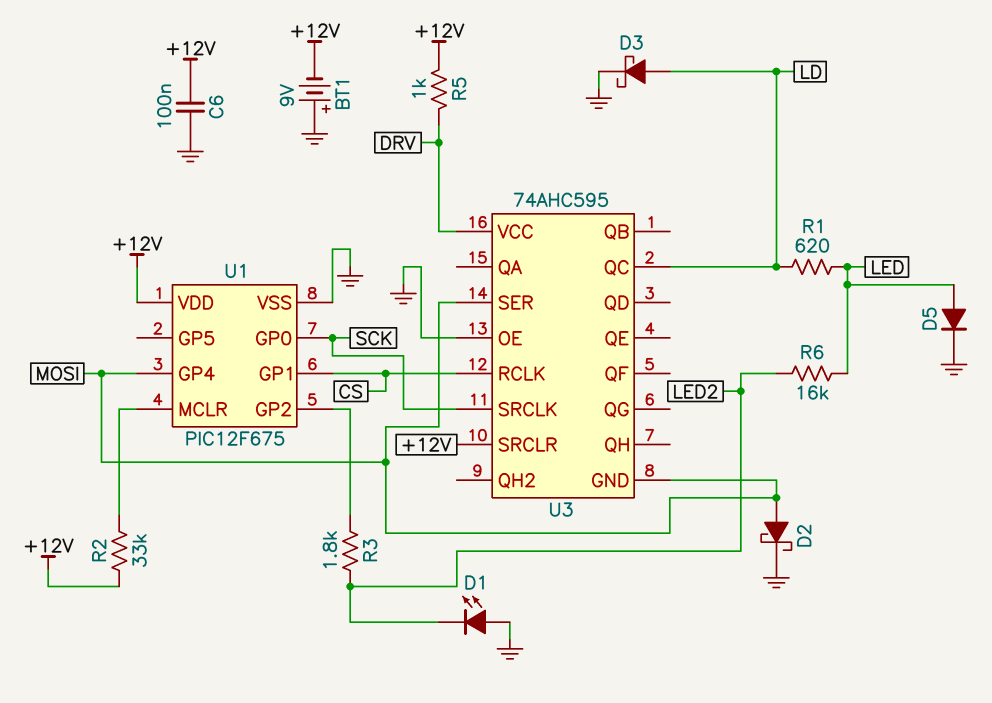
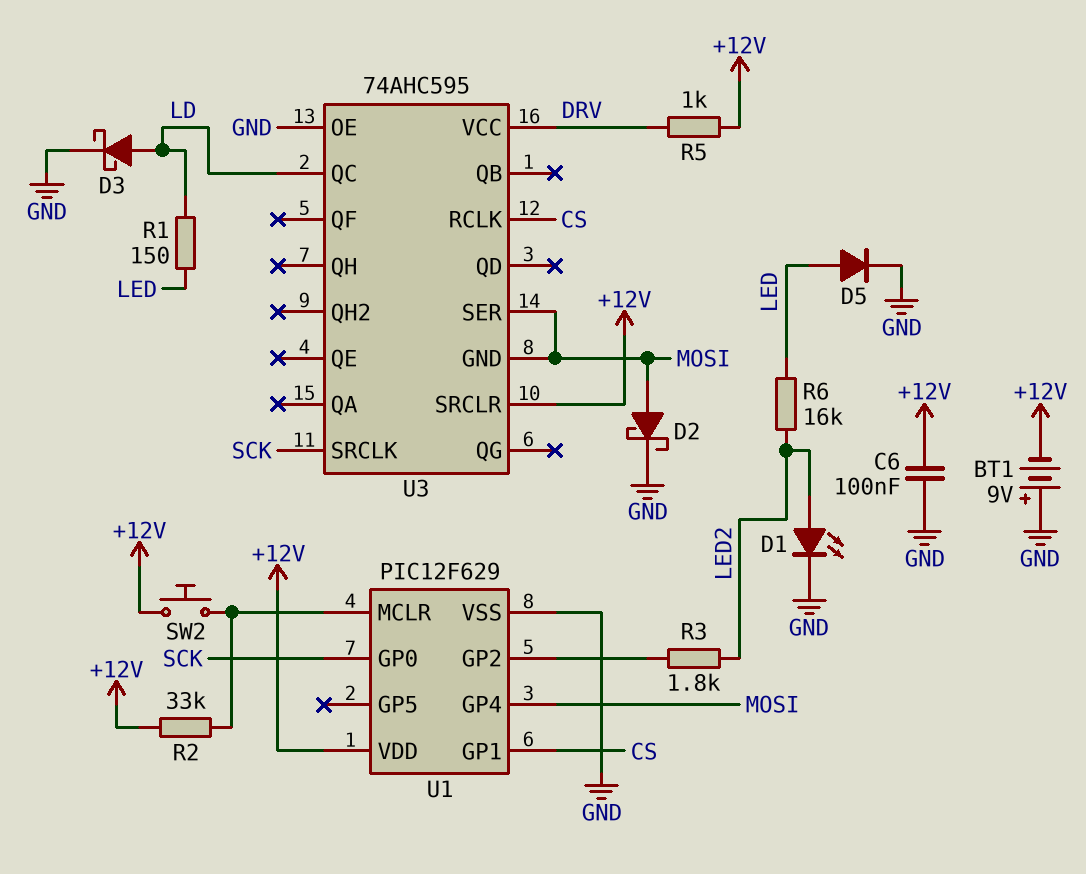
D1: LED (A GND, K LED2) -> LED (A LED2, K GND)
R1: 620 (LD, LED) -> 150 (LD, LED)
SW2: none -> button (+12V, U1/MCLR)
U1: PIC12F675 -> PIC12F629

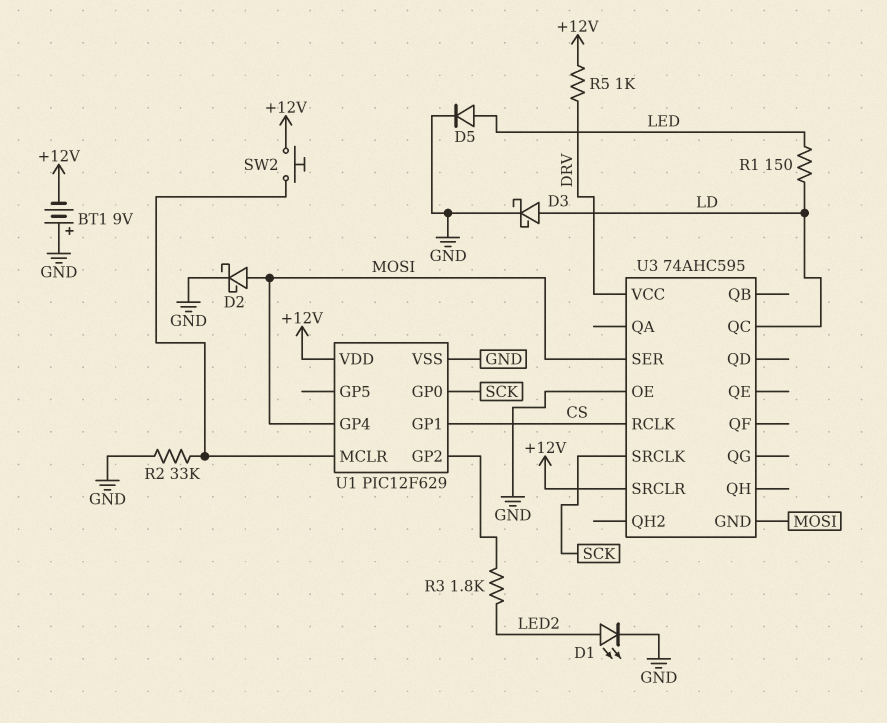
C6: 100nF (+12V, GND) -> none
R2: 33k (+12V, U1/MCLR) -> 33k (GND, U1/MCLR)
R6: 16k (LED, LED2) -> none

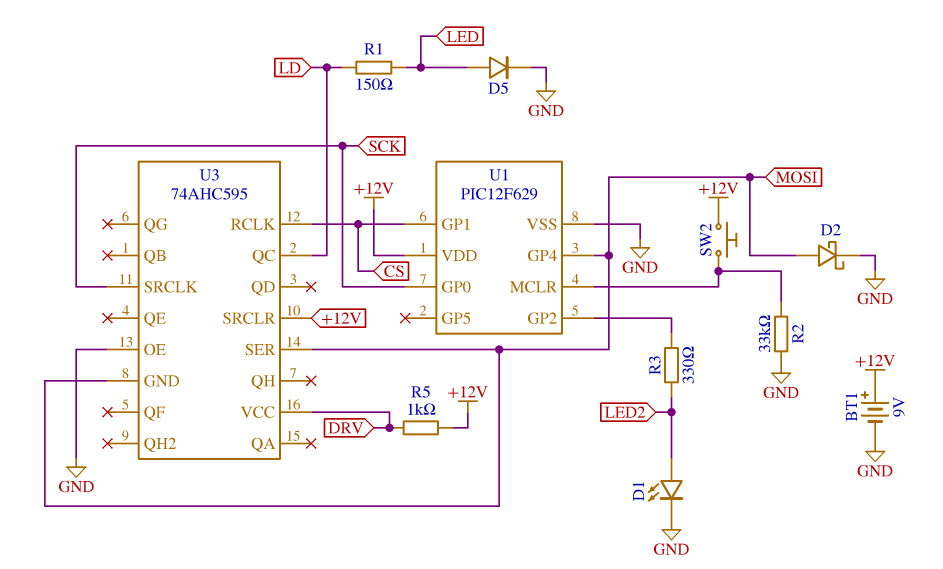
BT1: 9V (plus GND, minus +12V) -> 9V (plus +12V, minus GND)
D3: schottky (A LD, K GND) -> none
R3: 1.8k (LED2, U1/GP2) -> 330 (LED2, U1/GP2)

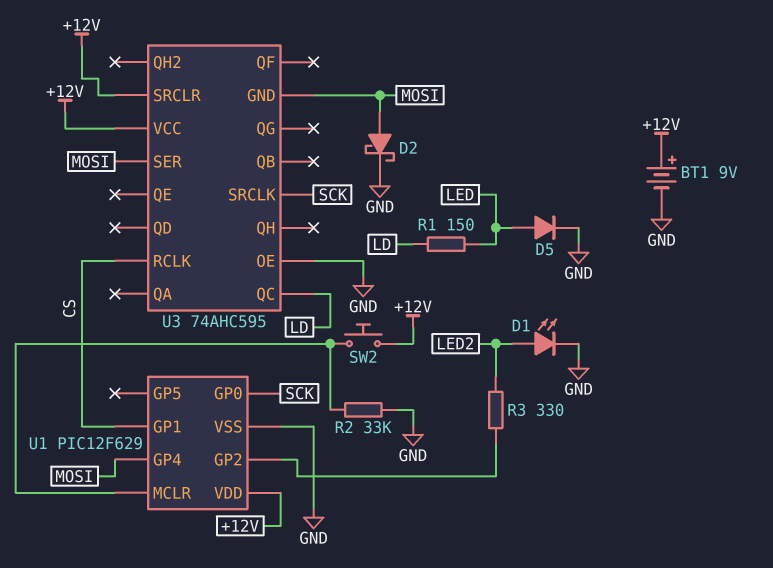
R5: 1k (+12V, DRV) -> none
U3 pin VCC: DRV -> +12V

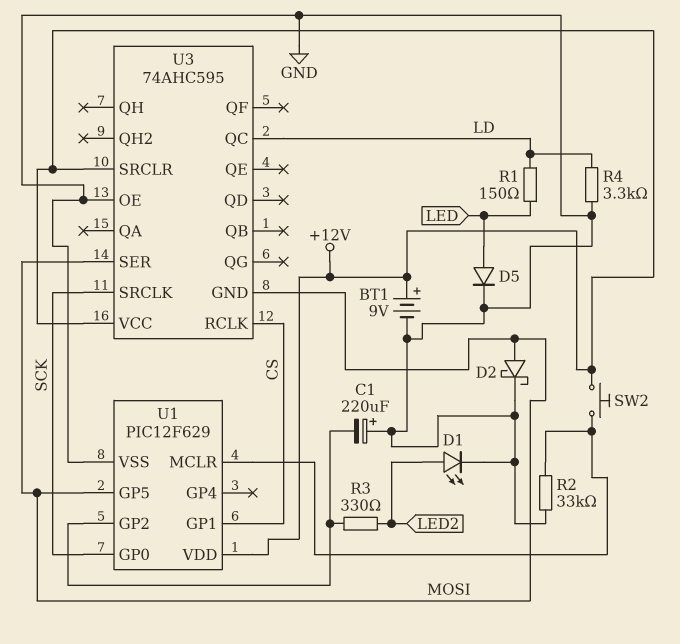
C1: none -> 220uF (plus GND, minus U1/GP2)
R4: none -> 3.3k (GND, LD)
U1 pin GP4: MOSI -> none
U1 pin GP5: none -> MOSI

